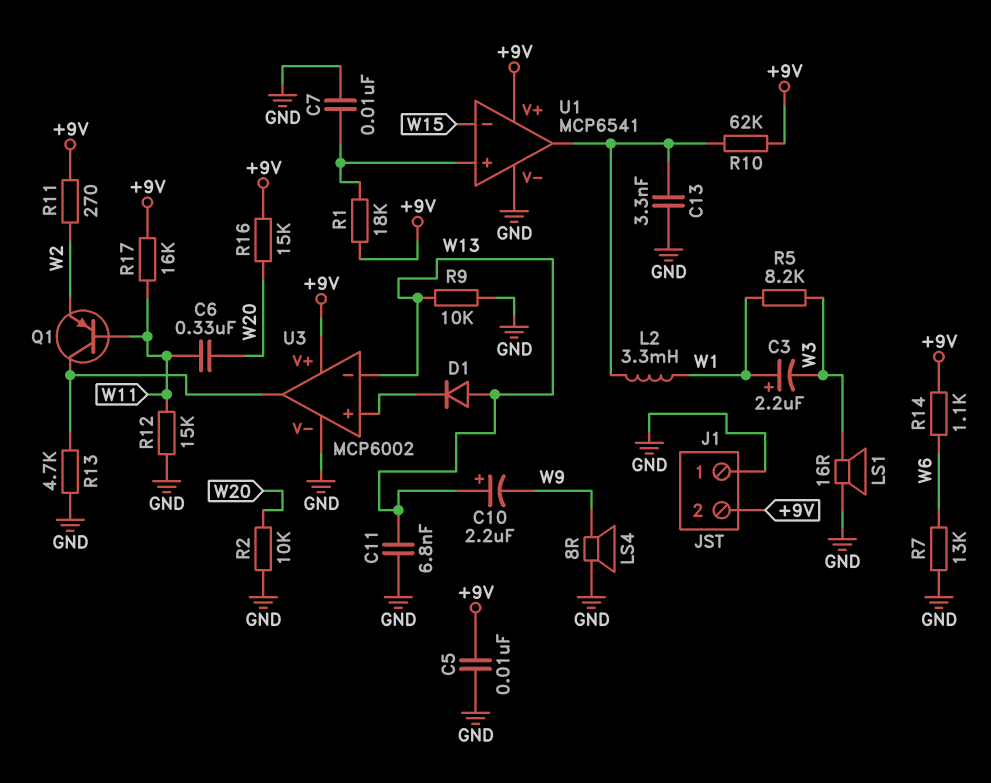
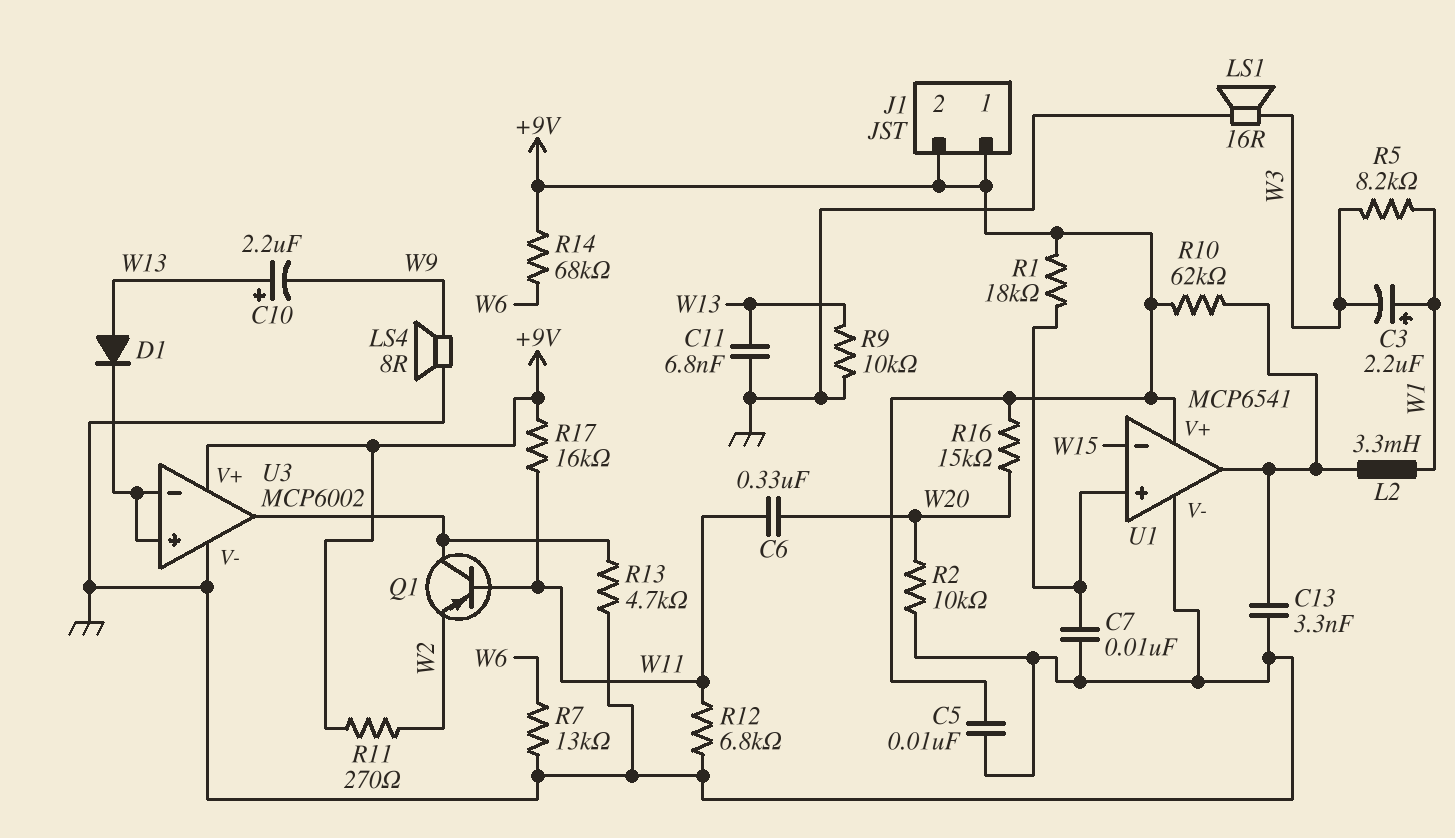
J1 pin 1: GND -> +9V
R12: 15k (GND, W11) -> 6.8k (GND, W11)
R14: 1.1k (+9V, W6) -> 68k (+9V, W6)
U3 pin in-: W13 -> U3/in+

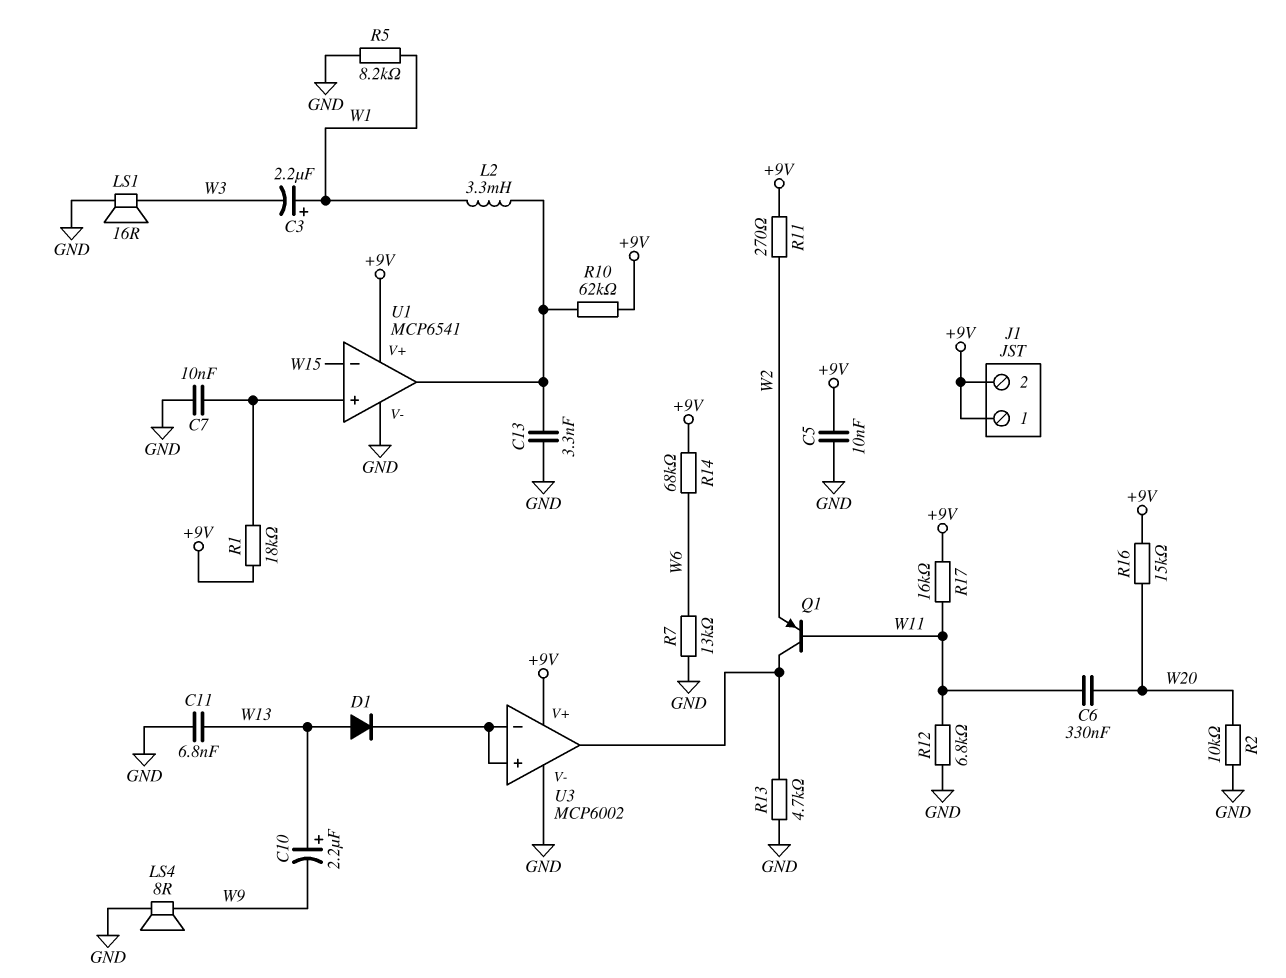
R5: 8.2k (W1, W3) -> 8.2k (GND, W1)
R9: 10k (GND, W13) -> none

